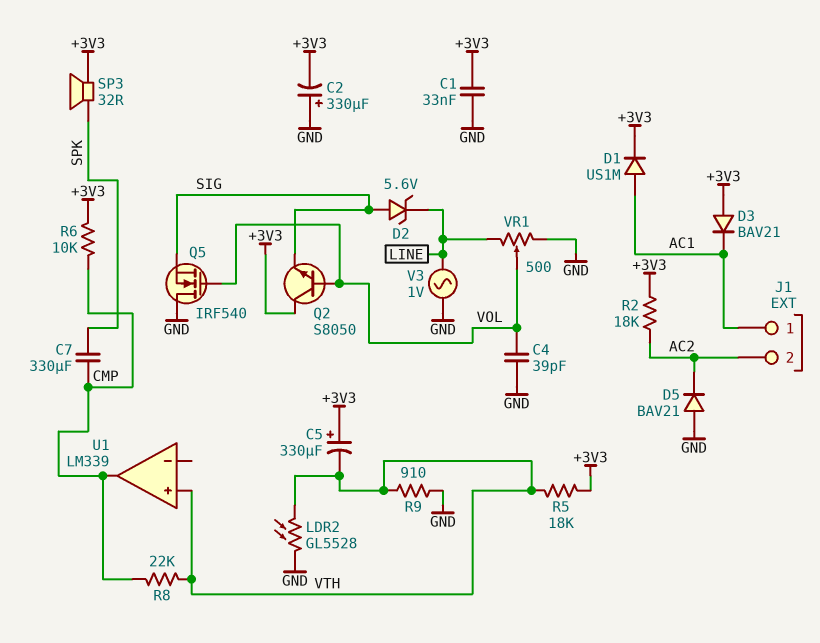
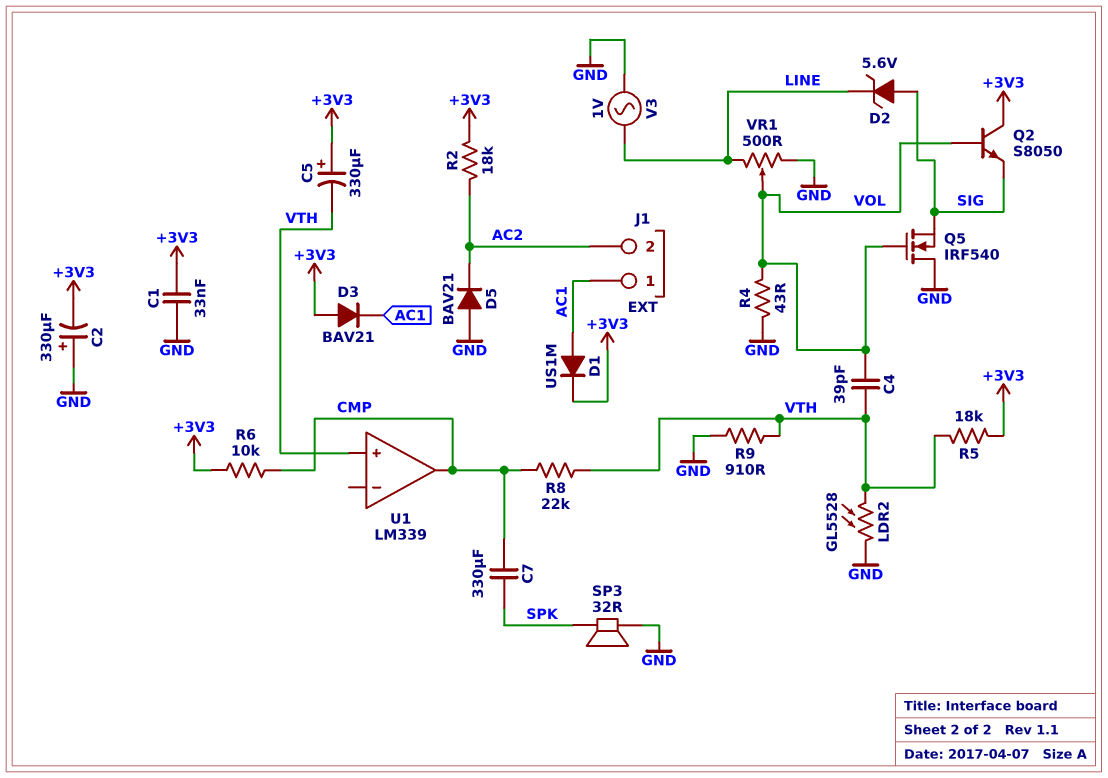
C4: 39pF (GND, VOL) -> 39pF (VOL, VTH)
R4: none -> 43 (GND, VOL)
SP3: speaker 32R (+3V3, SPK) -> speaker 32R (GND, SPK)

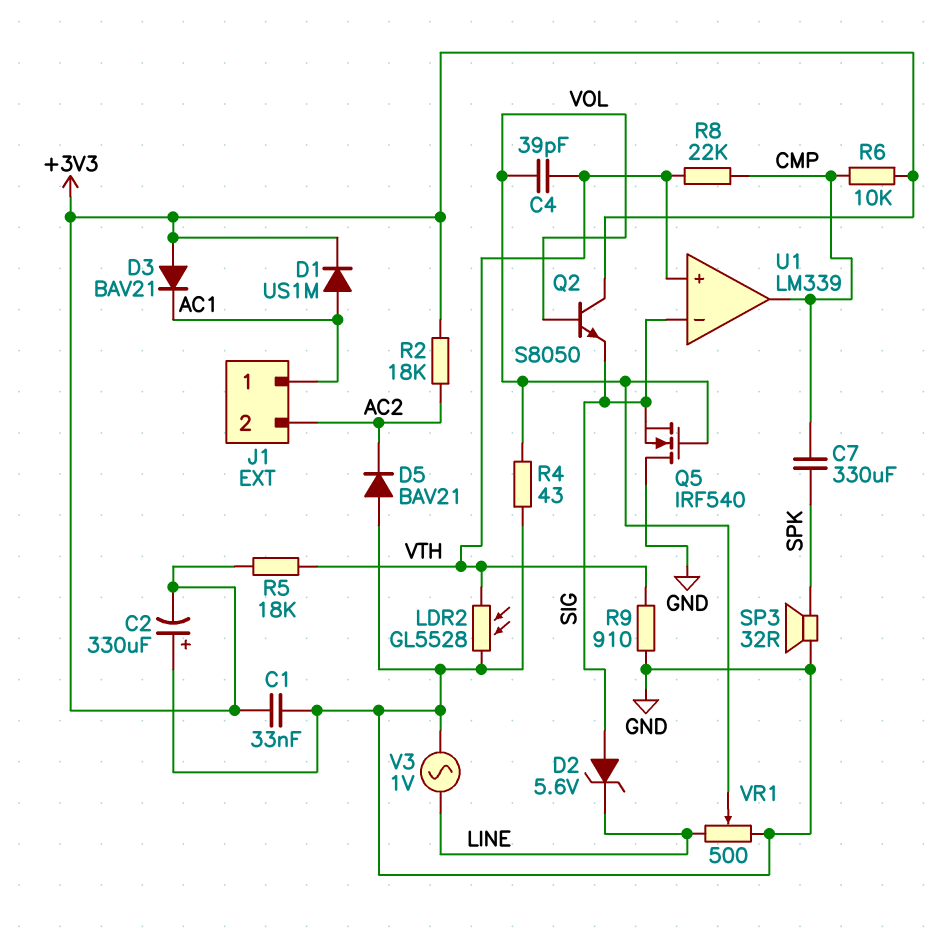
C5: 330uF (plus +3V3, minus VTH) -> none
U1 pin in-: none -> SIG

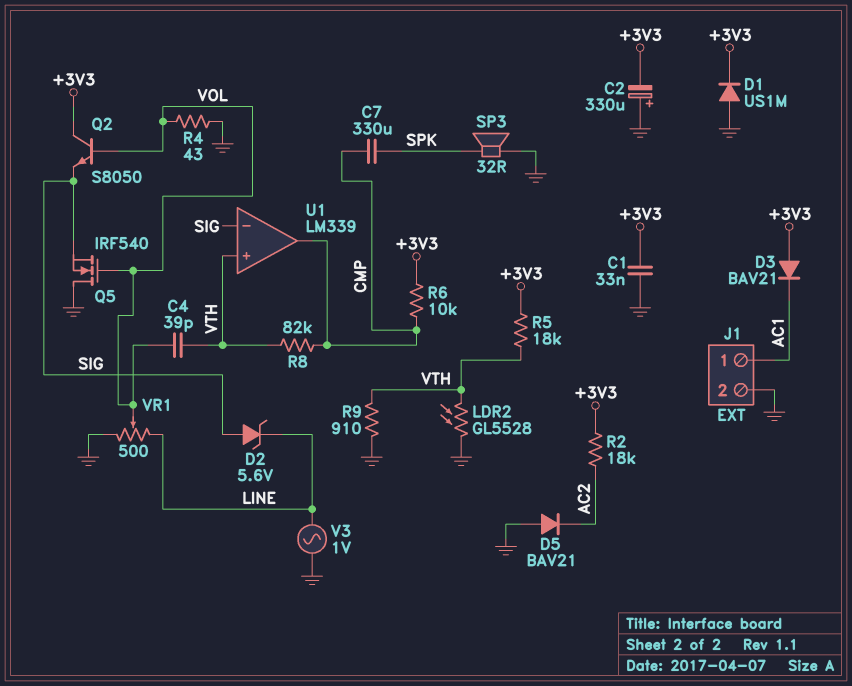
D1: diode US1M (A AC1, K +3V3) -> diode US1M (A GND, K +3V3)
J1 pin 2: AC2 -> GND
R8: 22k (CMP, VTH) -> 82k (CMP, VTH)

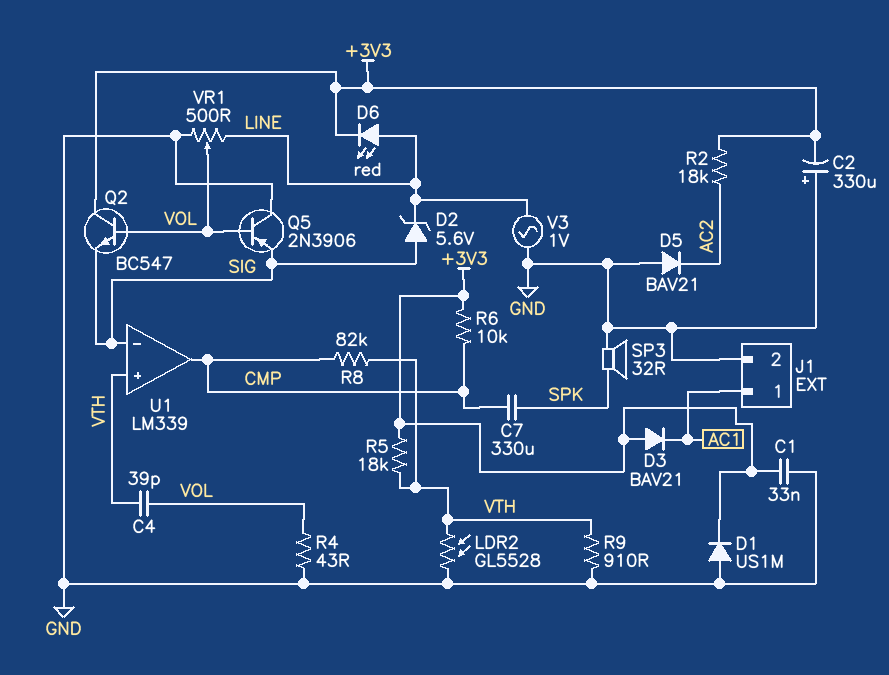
D6: none -> LED red (A LINE, K +3V3)
Q2: NPN S8050 (B VOL, C +3V3, E SIG) -> NPN BC547 (B VOL, C +3V3, E SIG)
Q5: NMOS IRF540 (G VOL, D GND, S SIG) -> PNP 2N3906 (B VOL, C GND, E SIG)

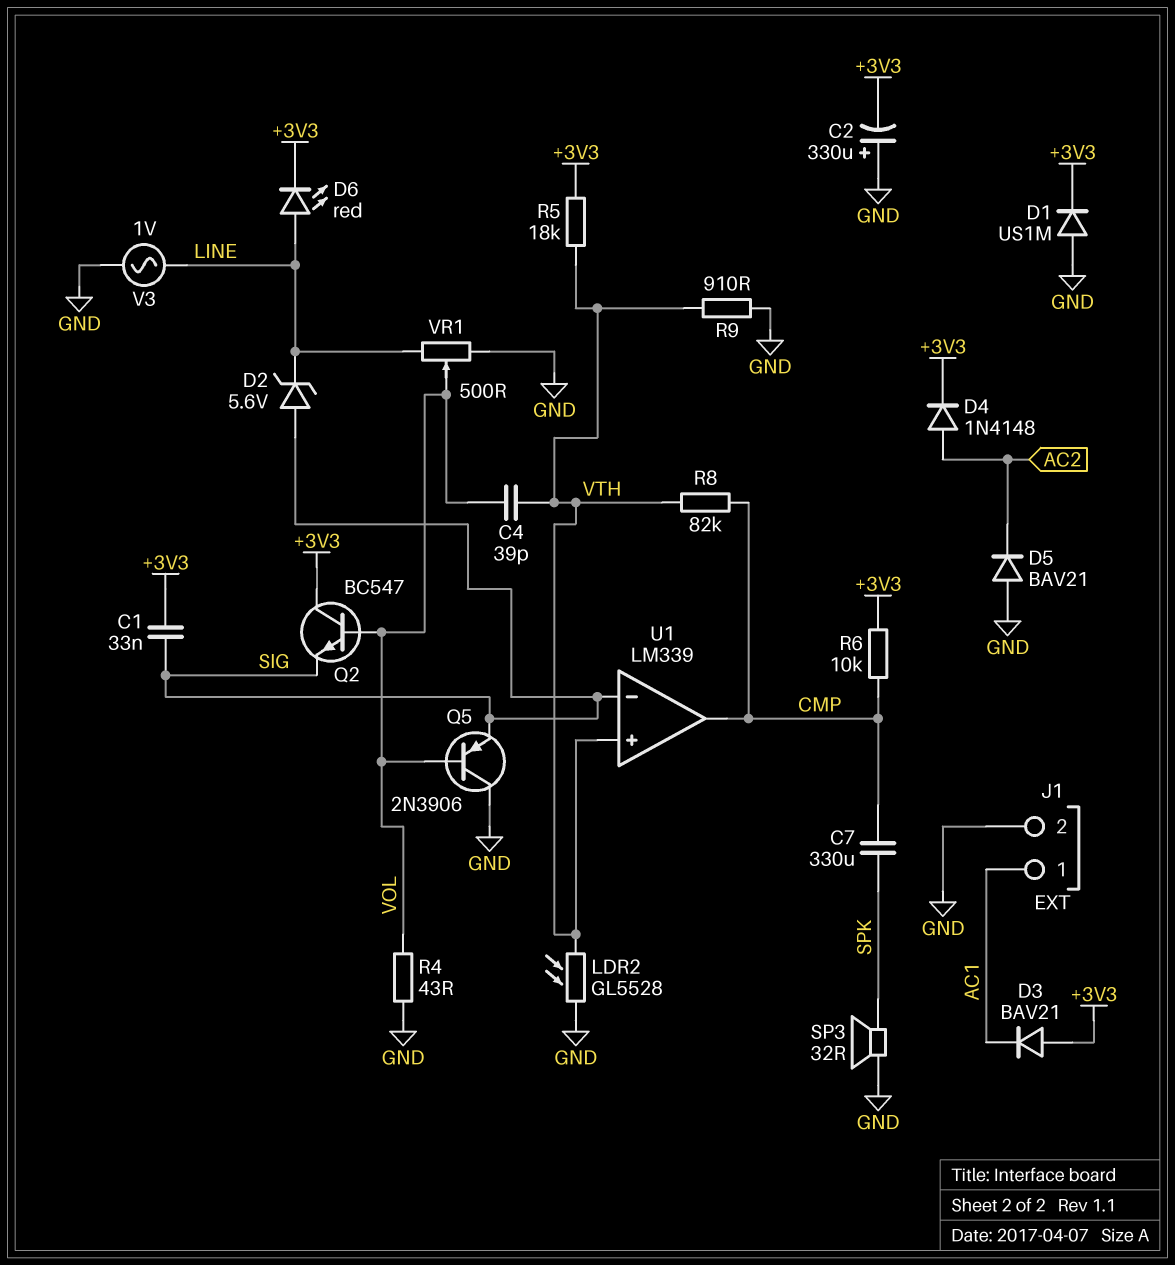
C1: 33nF (+3V3, GND) -> 33nF (+3V3, SIG)
D4: none -> diode 1N4148 (A AC2, K +3V3)
R2: 18k (+3V3, AC2) -> none

